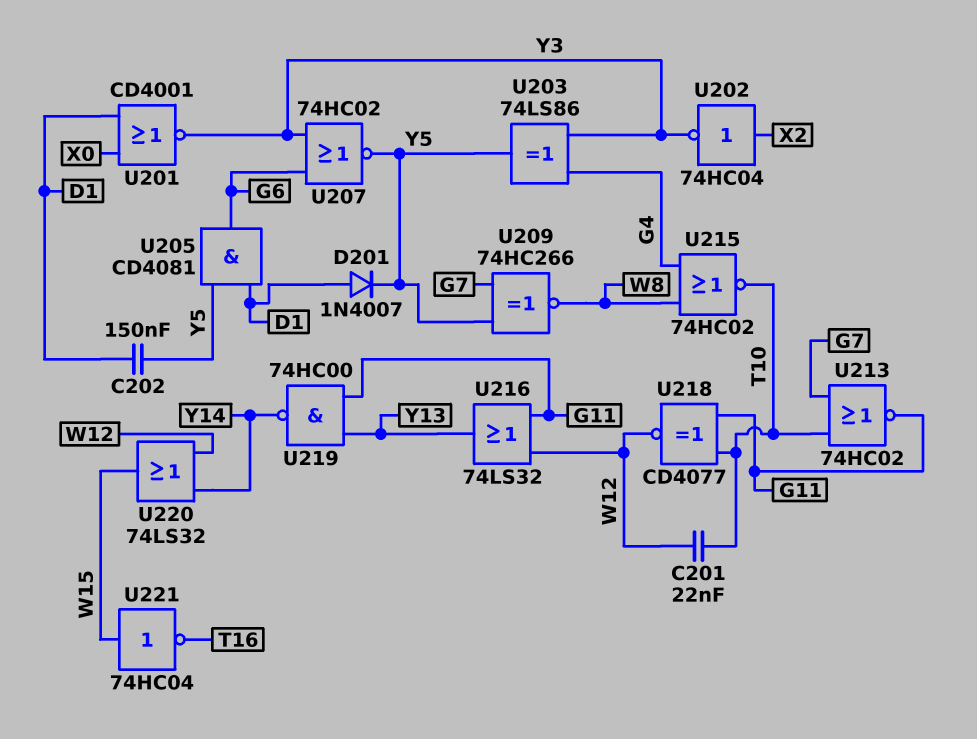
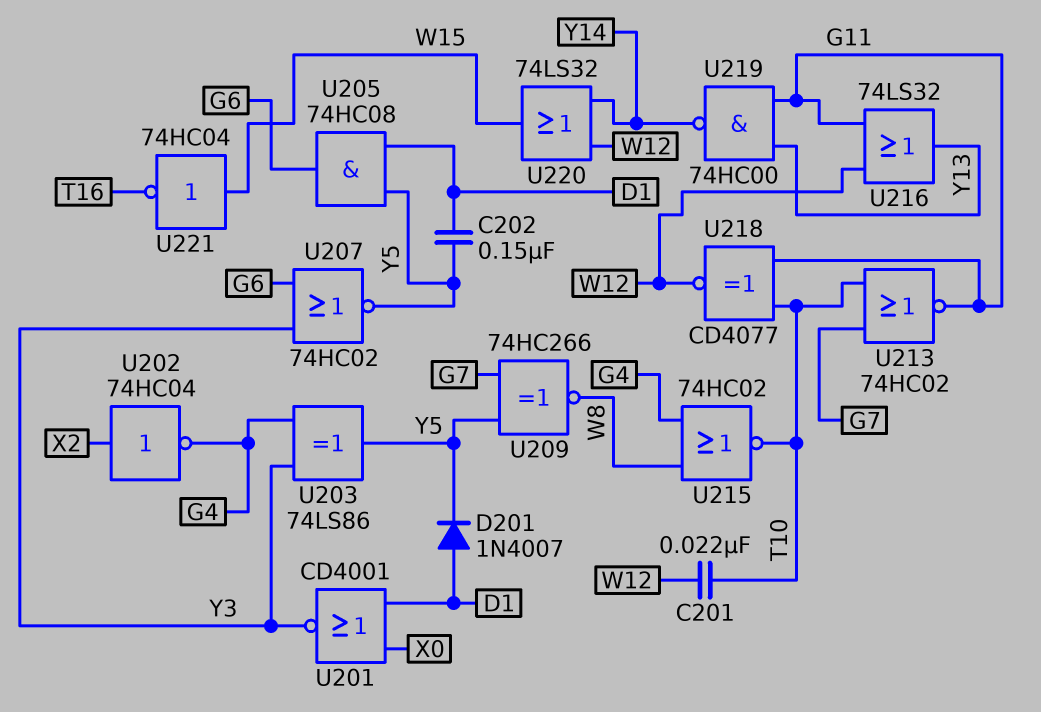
U202: NOT 74HC04 (in X2, out Y3) -> NOT 74HC04 (in X2, out G4)
U205: AND CD4081 (in D1, in Y5, out G6) -> AND 74HC08 (in D1, in Y5, out G6)

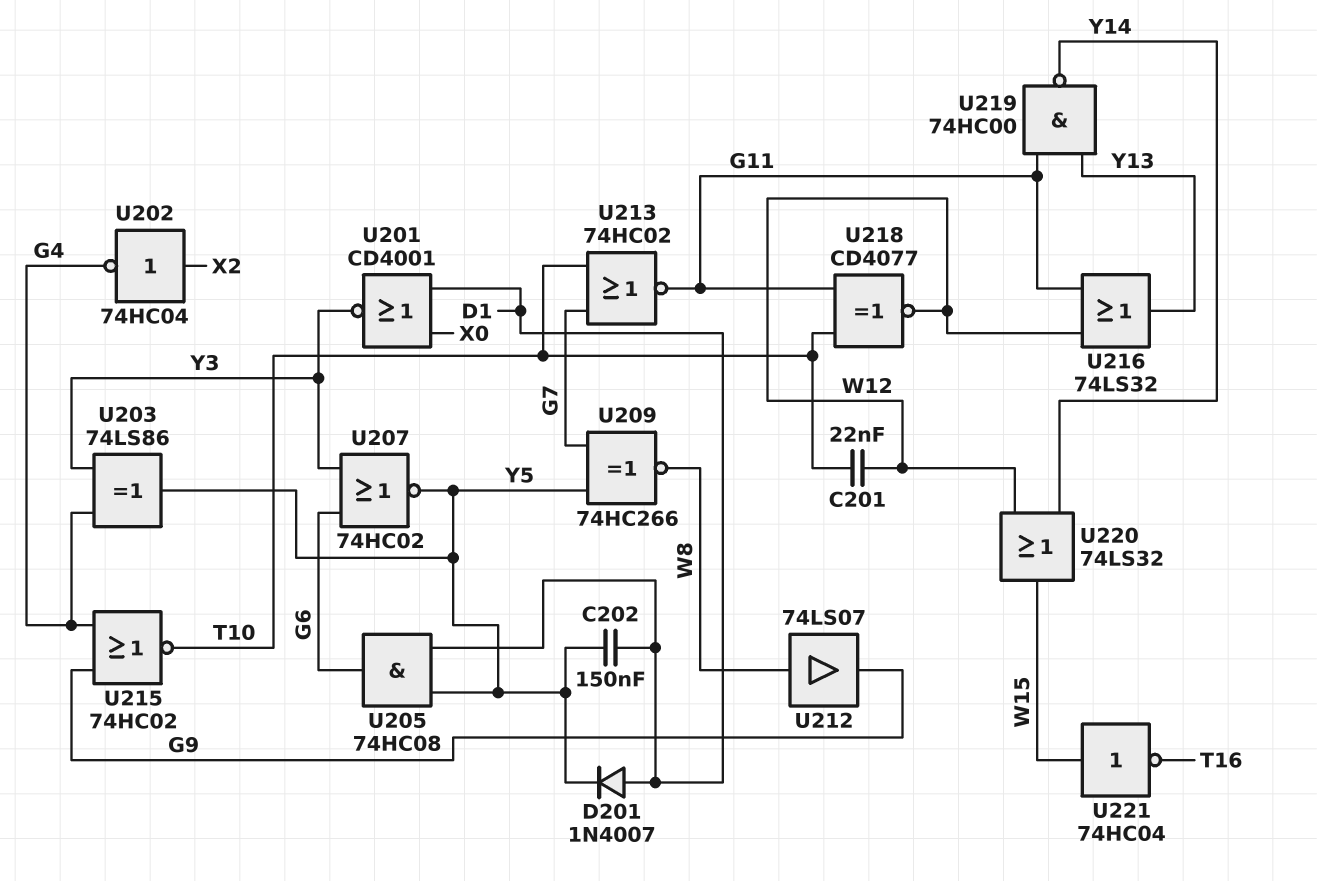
U212: none -> buffer 74LS07 (in W8, out G9)
U215: NOR 74HC02 (in G4, in W8, out T10) -> NOR 74HC02 (in G4, in G9, out T10)

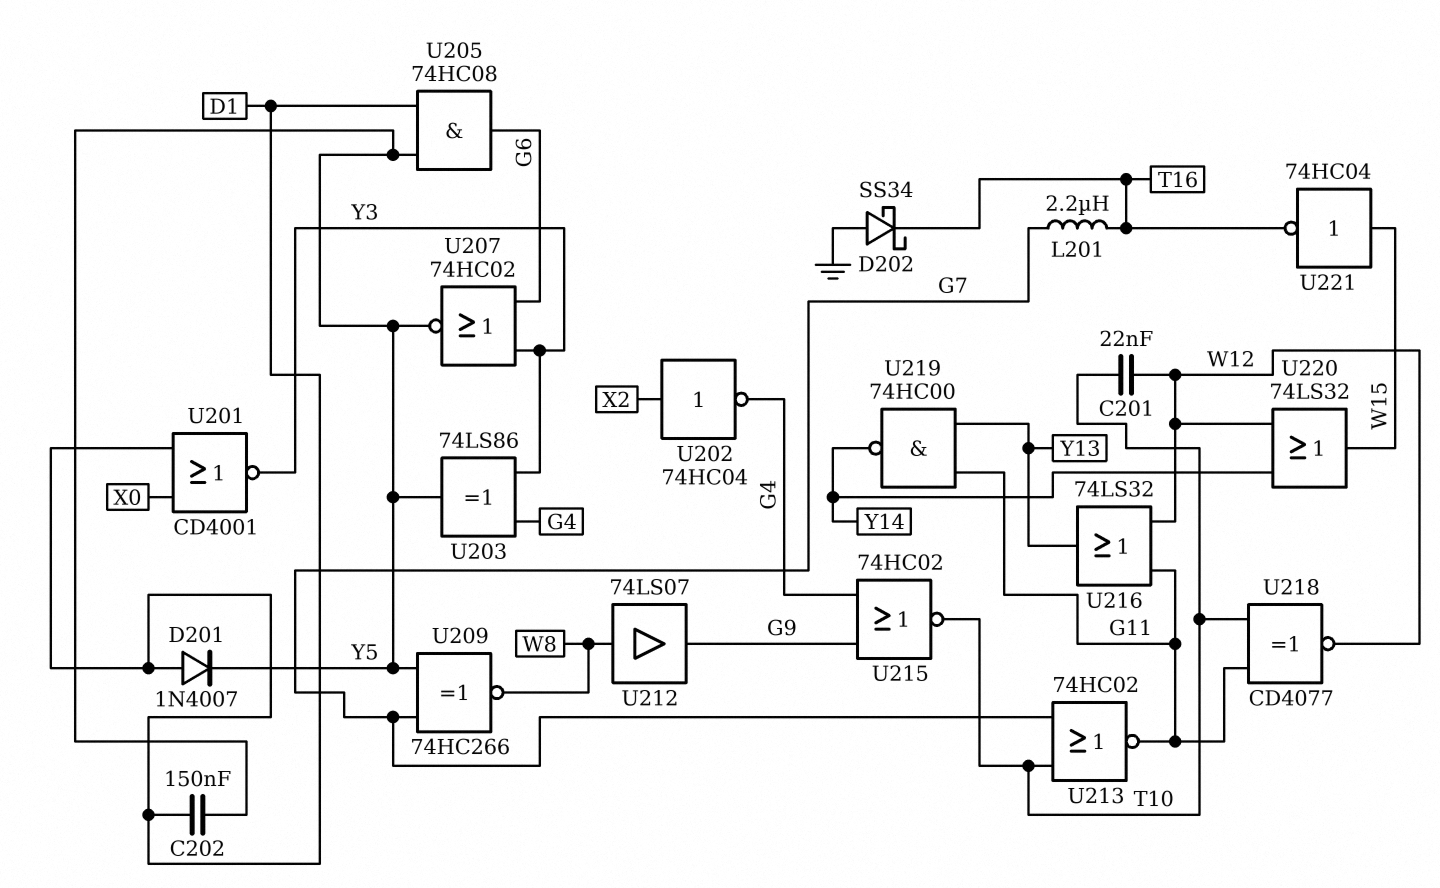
D202: none -> schottky SS34 (A GND, K T16)
L201: none -> 2.2uH (G7, T16)

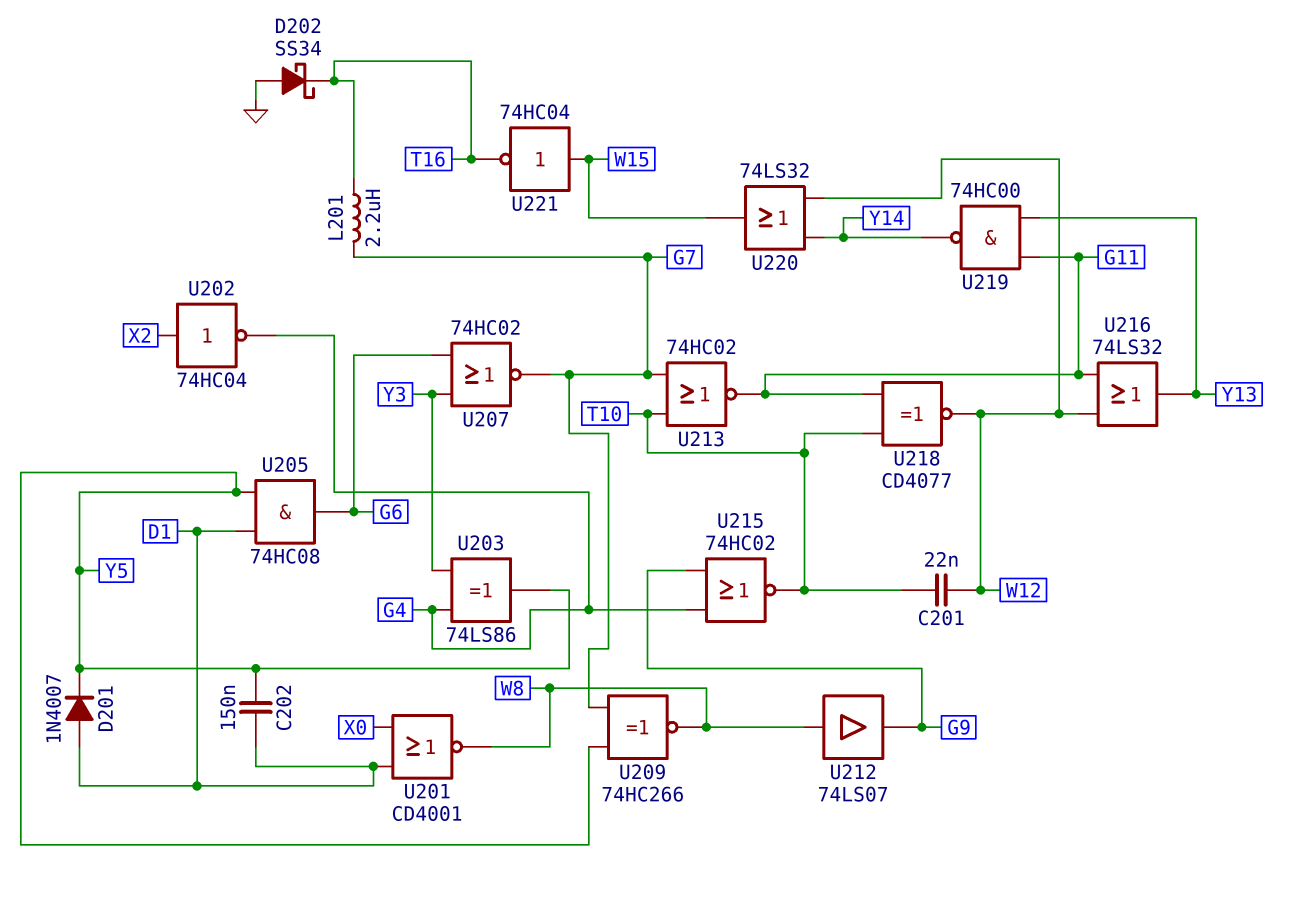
U201: NOR CD4001 (in D1, in X0, out Y3) -> NOR CD4001 (in D1, in X0, out W8)
U207: NOR 74HC02 (in G6, in Y3, out Y5) -> NOR 74HC02 (in G6, in Y3, out G7)

